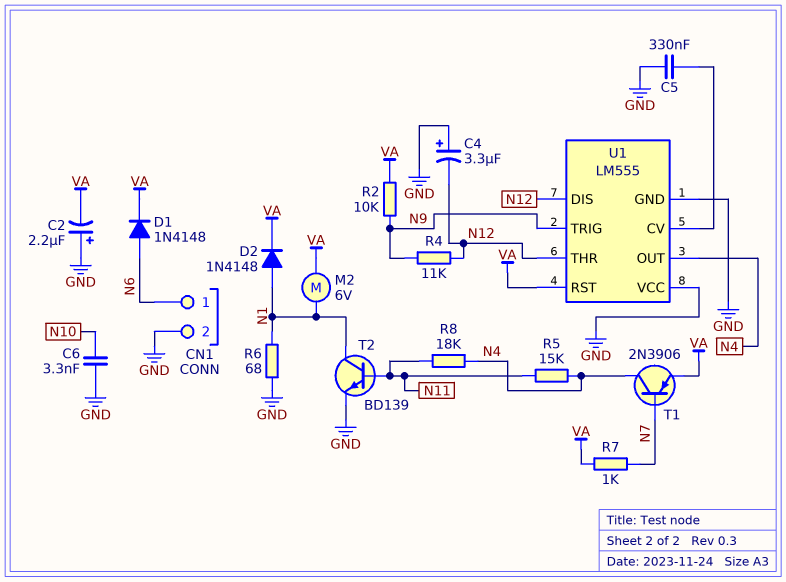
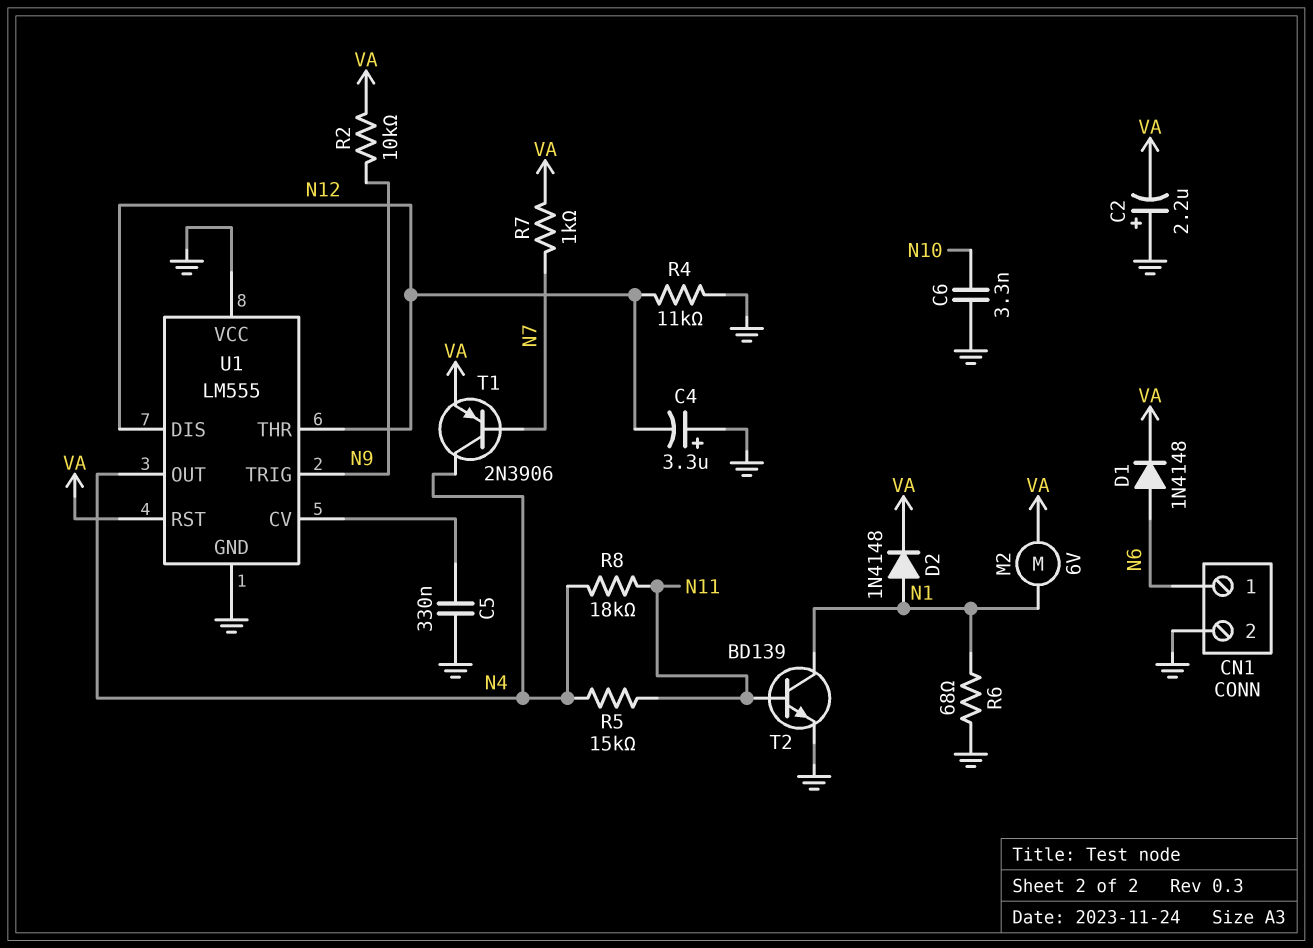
R4: 11k (N9, N12) -> 11k (GND, N12)

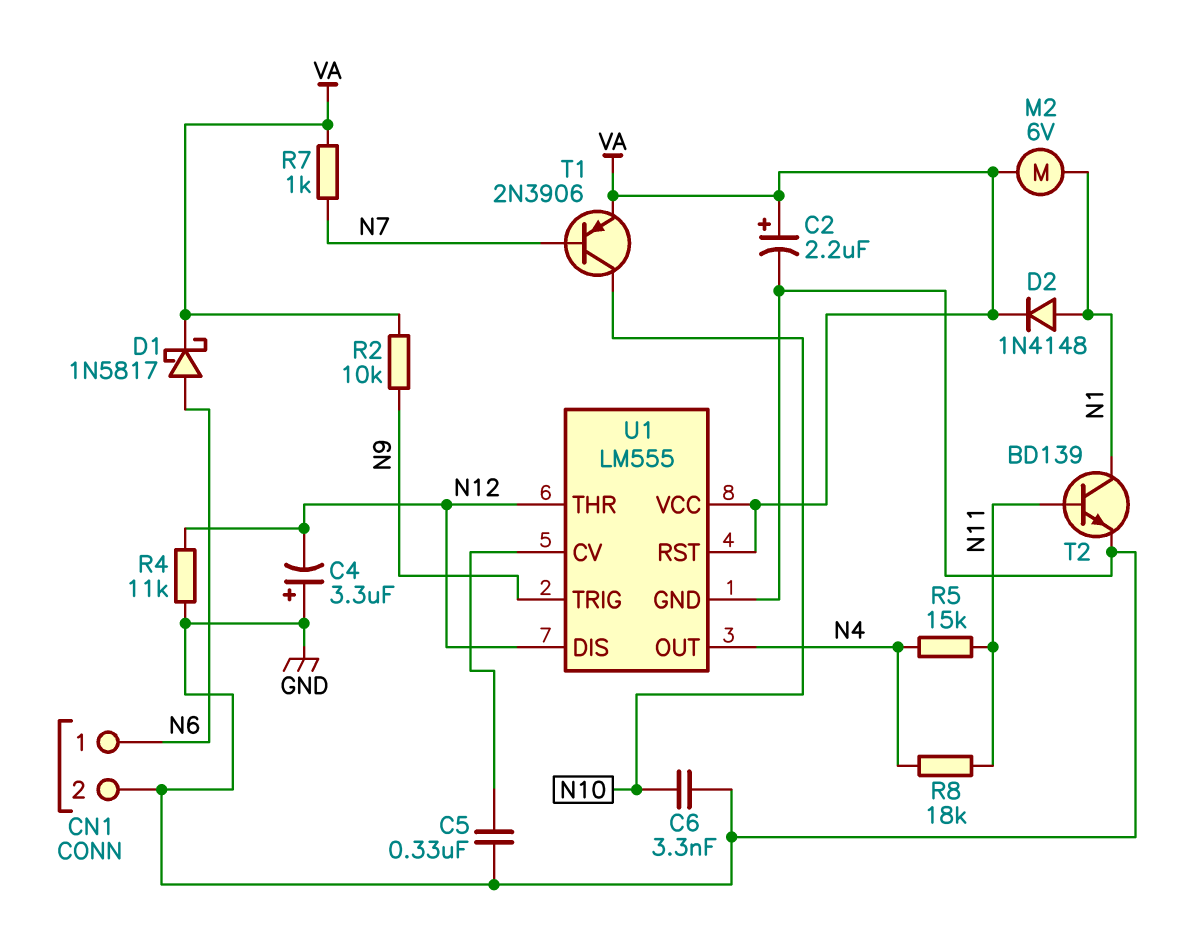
C2: 2.2uF (plus GND, minus VA) -> 2.2uF (plus VA, minus GND)
D1: diode 1N4148 (A N6, K VA) -> schottky 1N5817 (A N6, K VA)
R6: 68 (GND, N1) -> none
T1: PNP 2N3906 (B N7, C N4, E VA) -> PNP 2N3906 (B N7, C N10, E VA)
U1 pin VCC: GND -> VA

